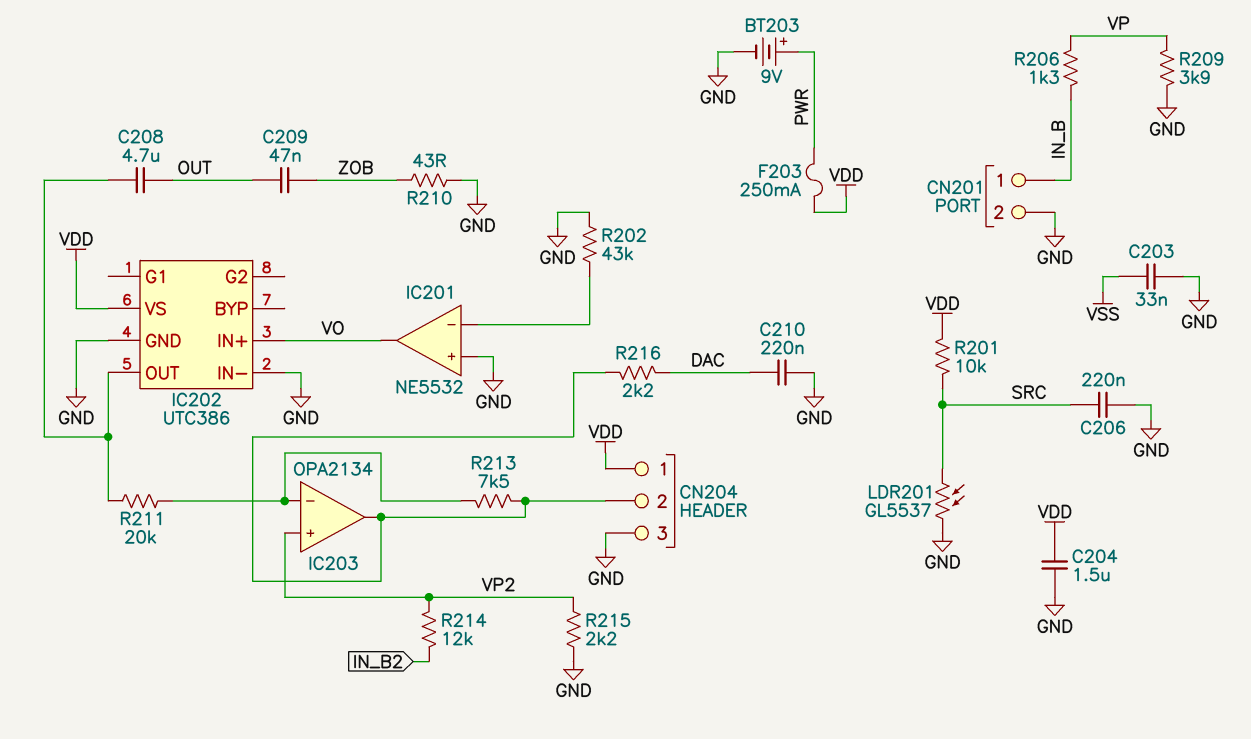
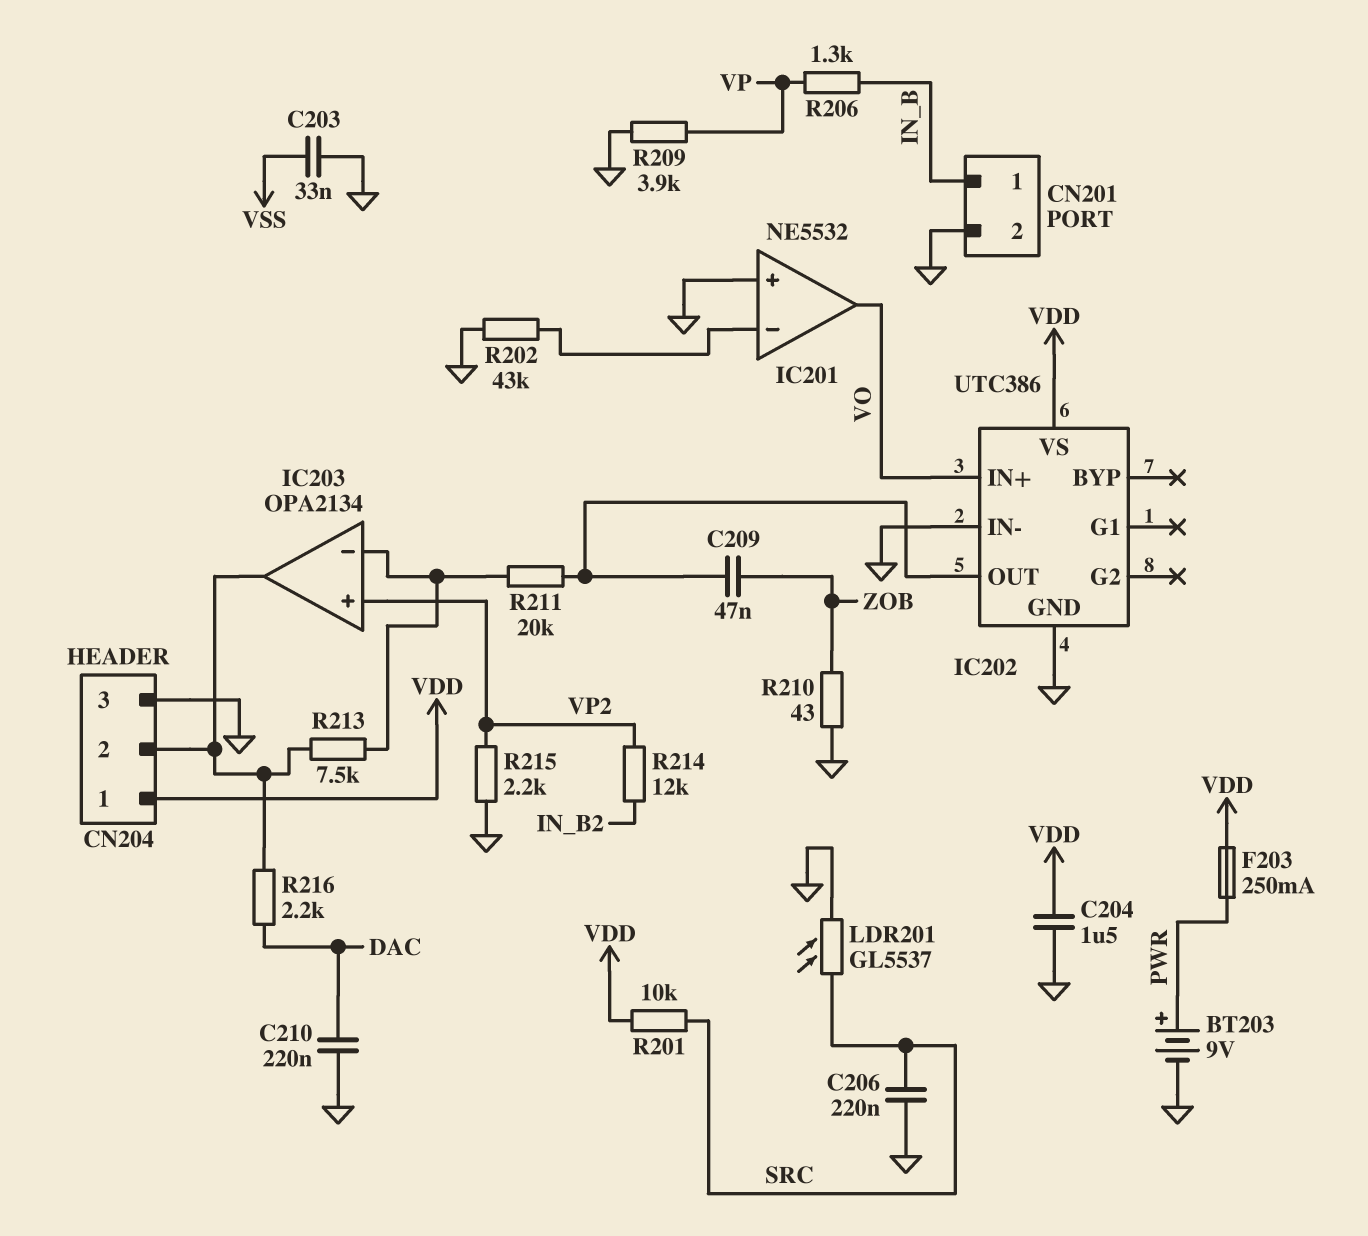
C208: 4.7uF (IC202/OUT, OUT) -> none
C209: 47nF (OUT, ZOB) -> 47nF (IC202/OUT, ZOB)

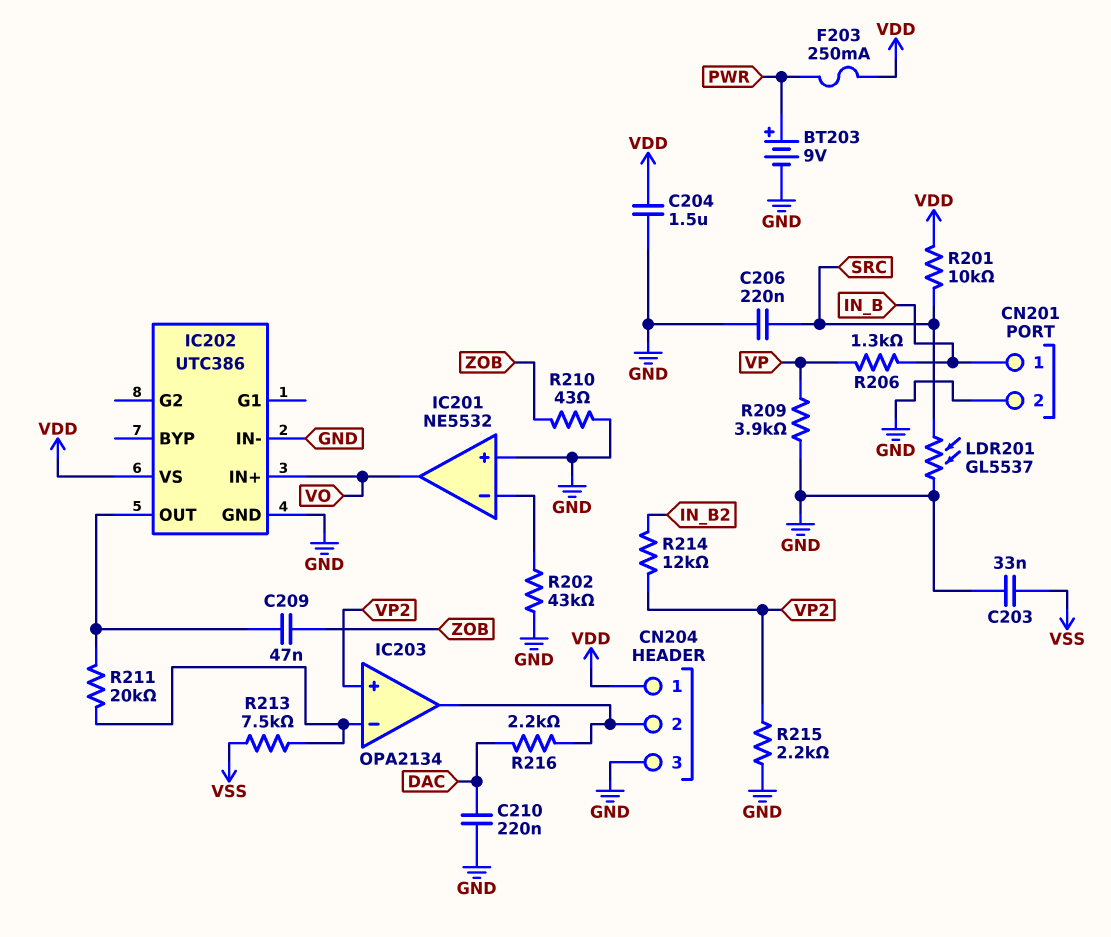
R213: 7.5k (CN204/2, IC203/in-) -> 7.5k (IC203/in-, VSS)

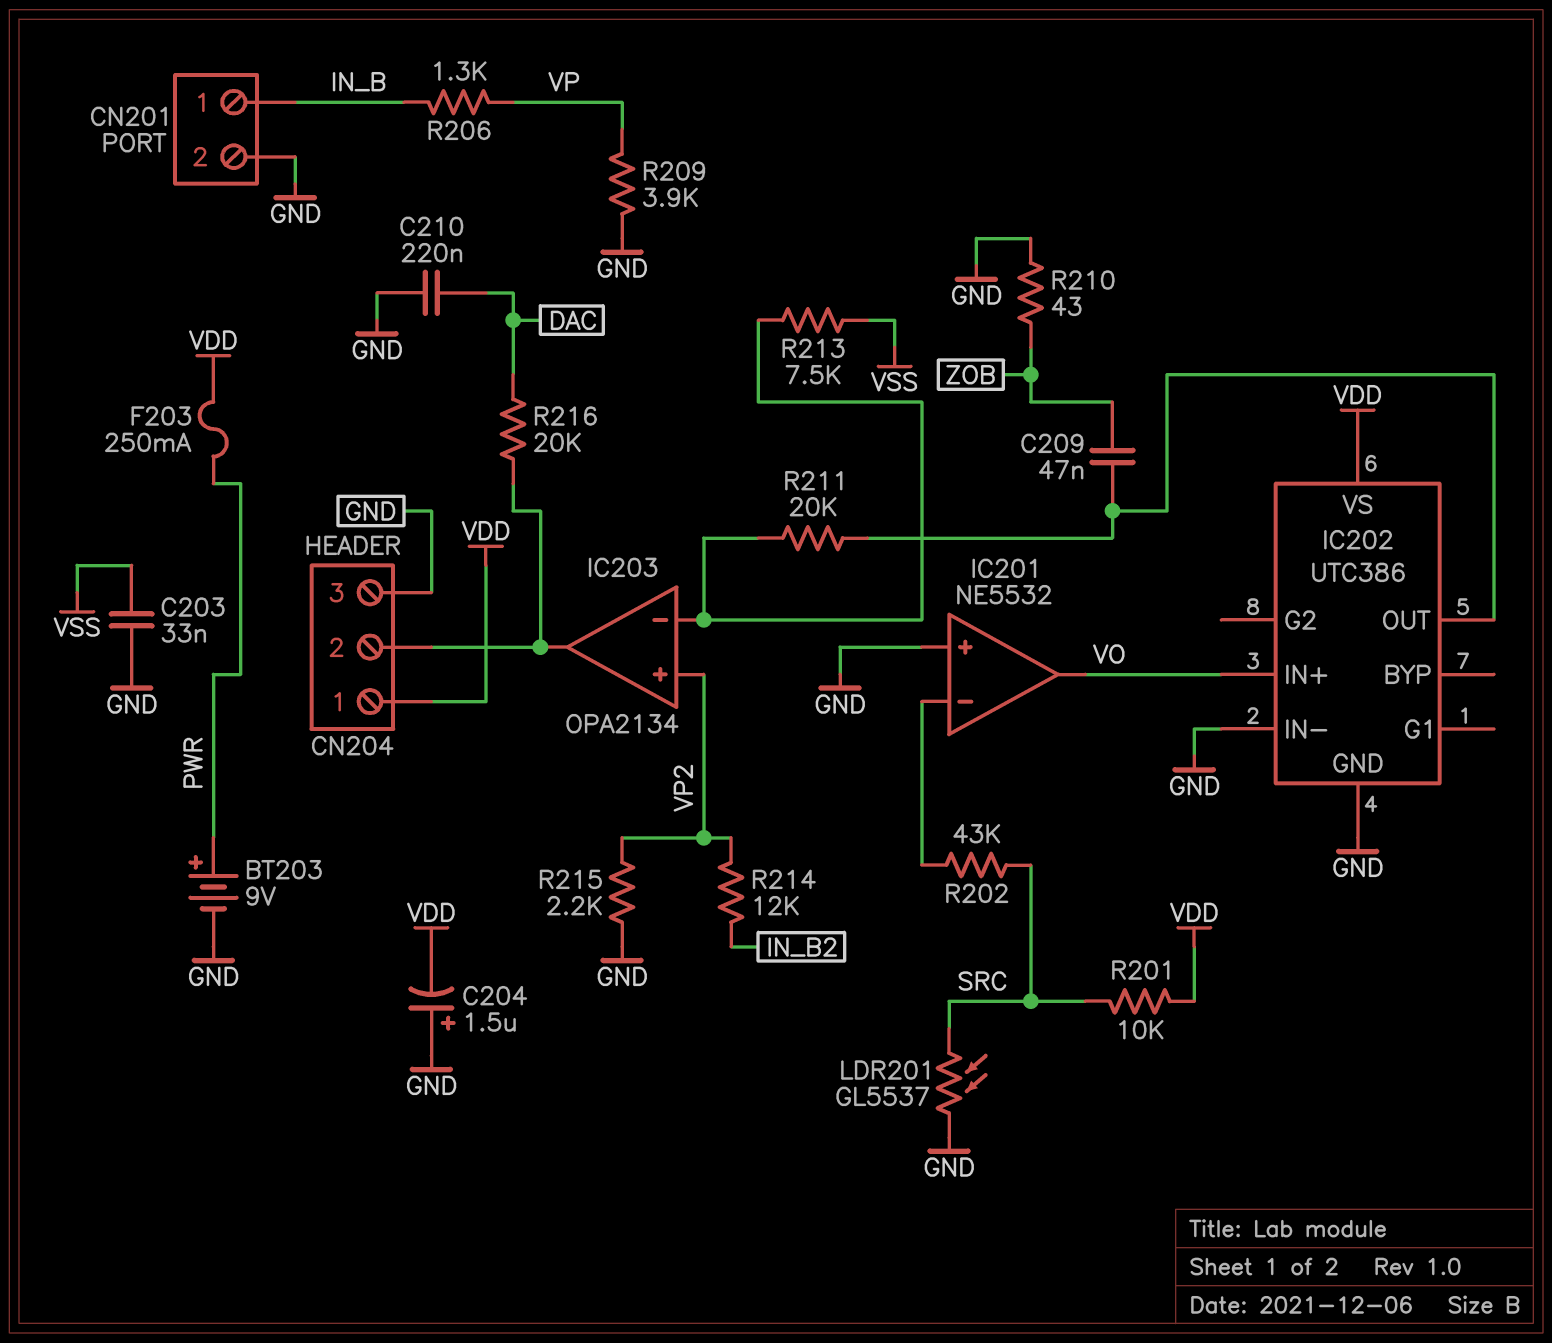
C204: 1.5uF (GND, VDD) -> 1.5uF (plus GND, minus VDD)
C206: 220nF (GND, SRC) -> none
R202: 43k (GND, IC201/in-) -> 43k (IC201/in-, SRC)
R216: 2.2k (CN204/2, DAC) -> 20k (CN204/2, DAC)

